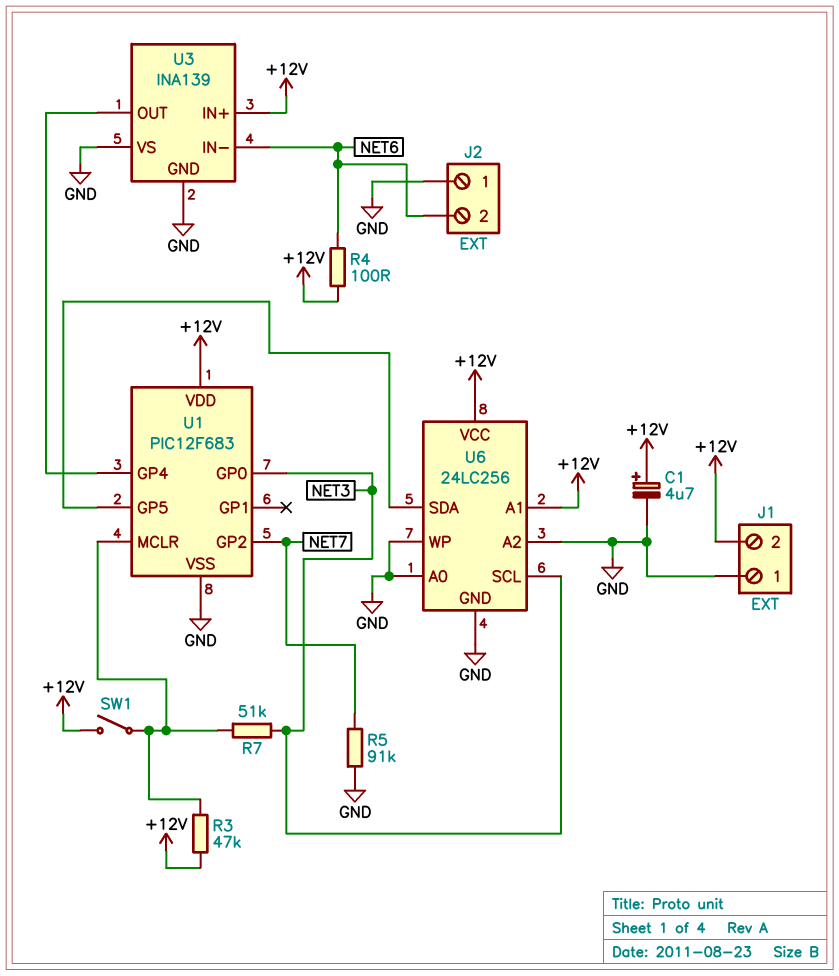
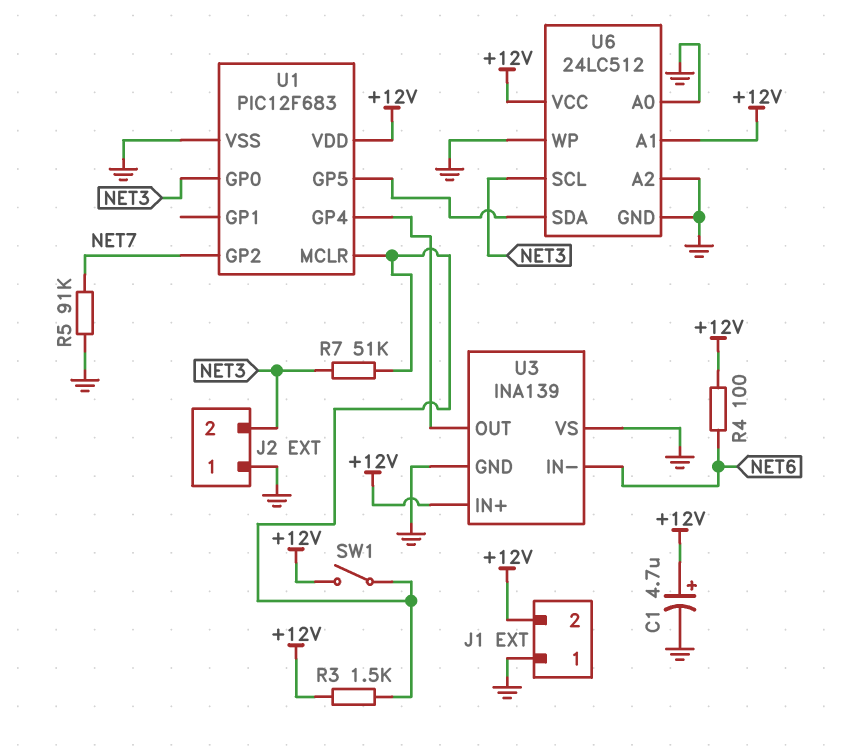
J2 pin 2: NET6 -> NET3
R3: 47k (+12V, U1/MCLR) -> 1.5k (+12V, U1/MCLR)
U6: 24LC256 -> 24LC512

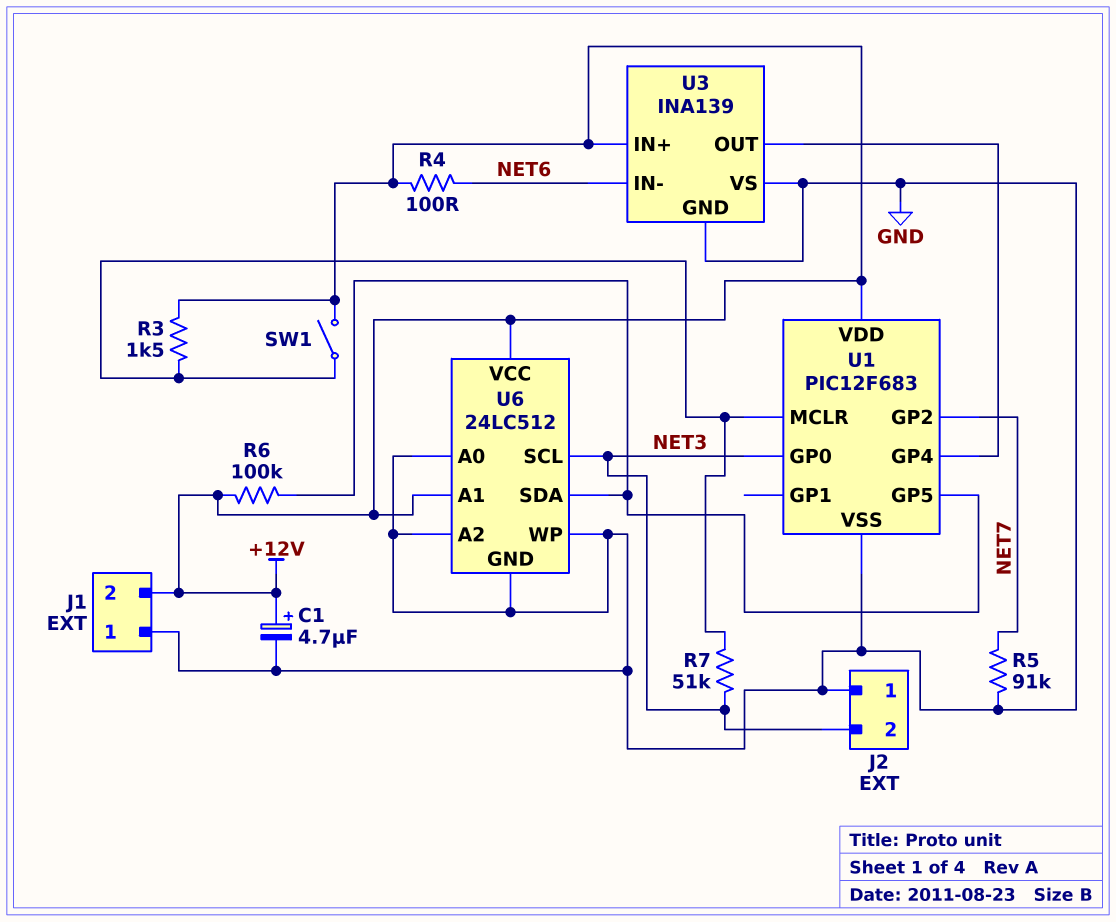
R6: none -> 100k (+12V, U1/GP5)

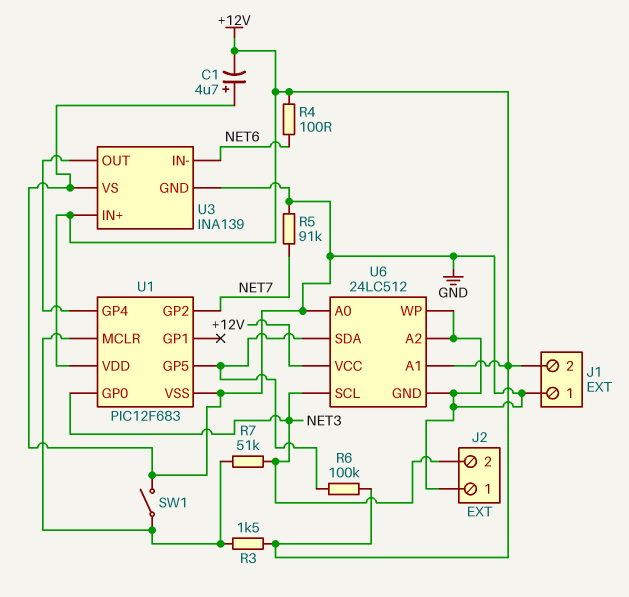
C1: 4.7uF (plus +12V, minus GND) -> 4.7uF (plus GND, minus +12V)
SW1: switch (+12V, U1/MCLR) -> switch (GND, U1/MCLR)

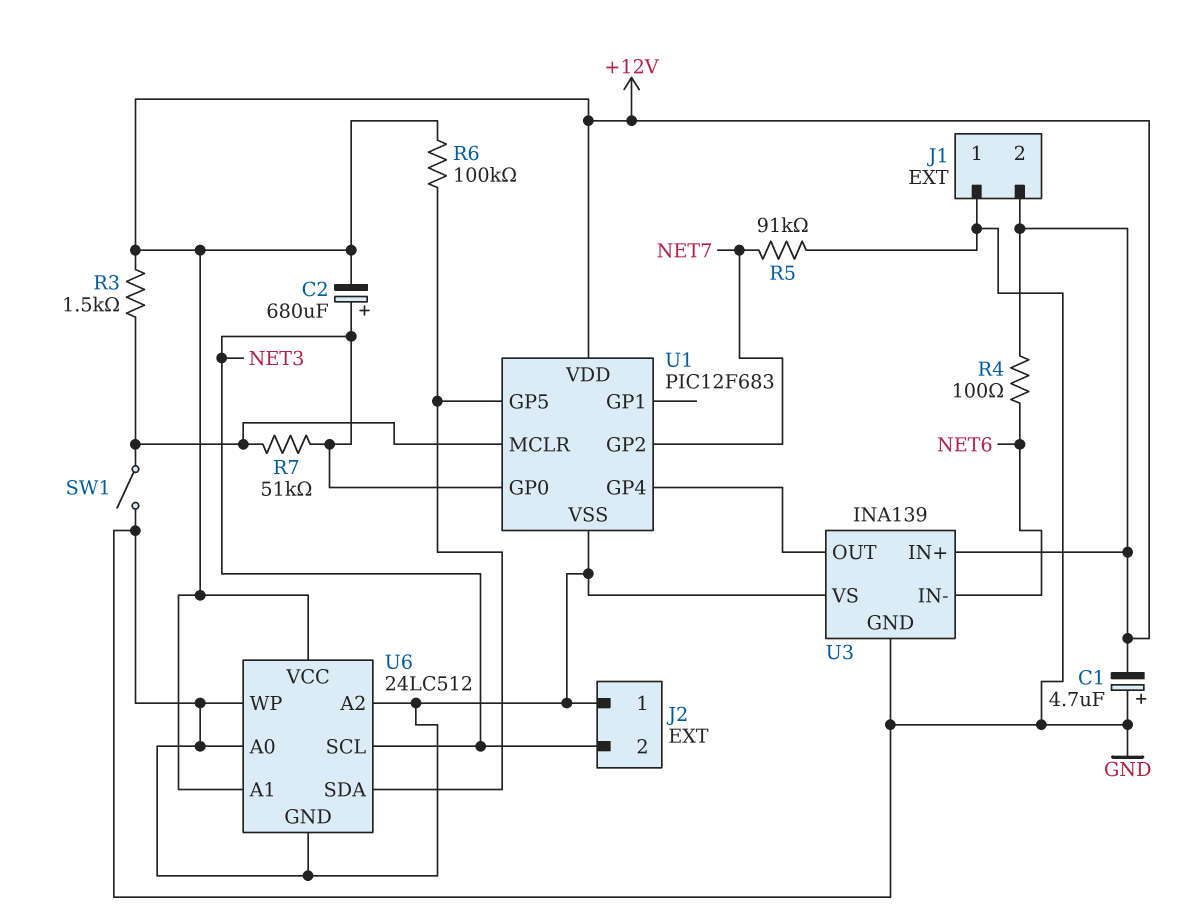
C2: none -> 680uF (plus NET3, minus +12V)

